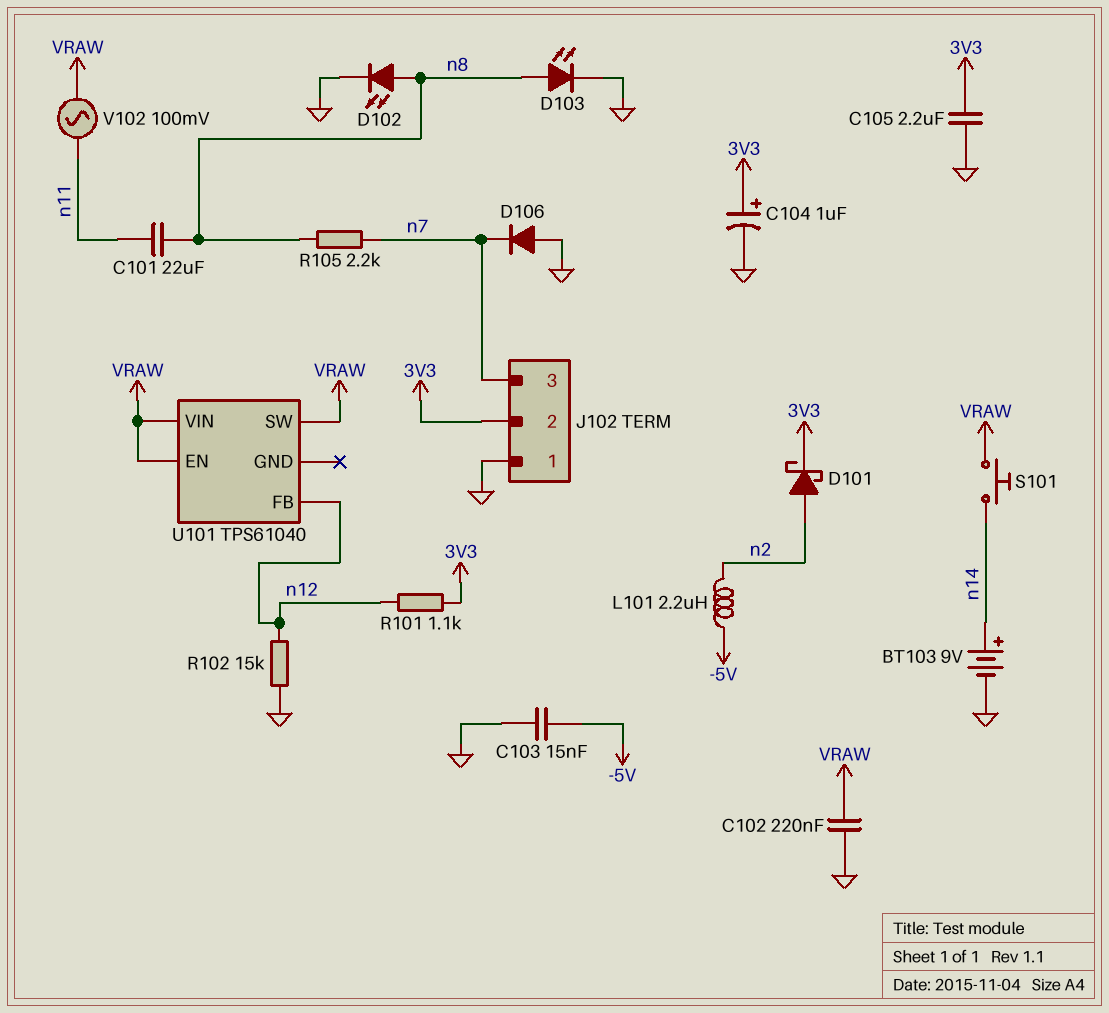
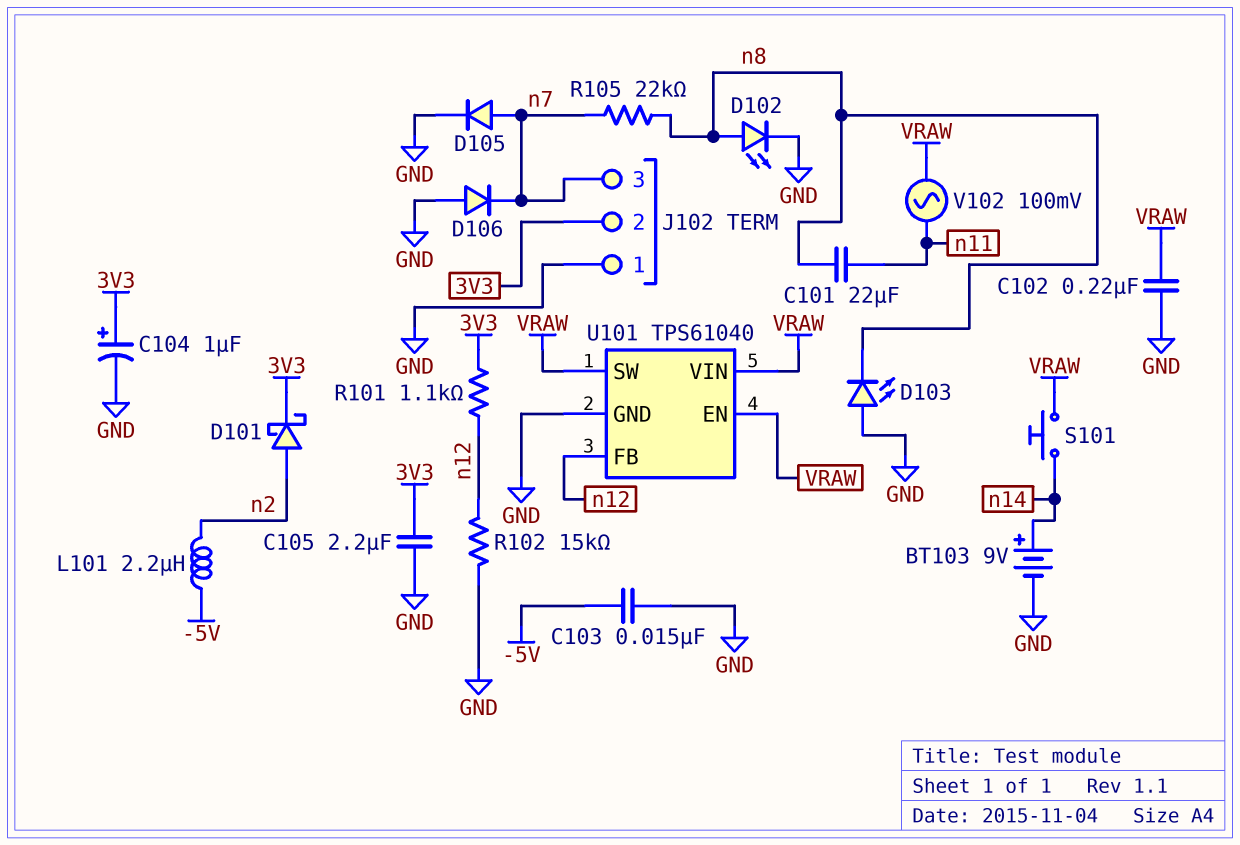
D103: LED (A n8, K GND) -> LED (A GND, K n8)
D105: none -> diode (A n7, K GND)
R105: 2.2k (n7, n8) -> 22k (n7, n8)
U101 pin GND: none -> GND

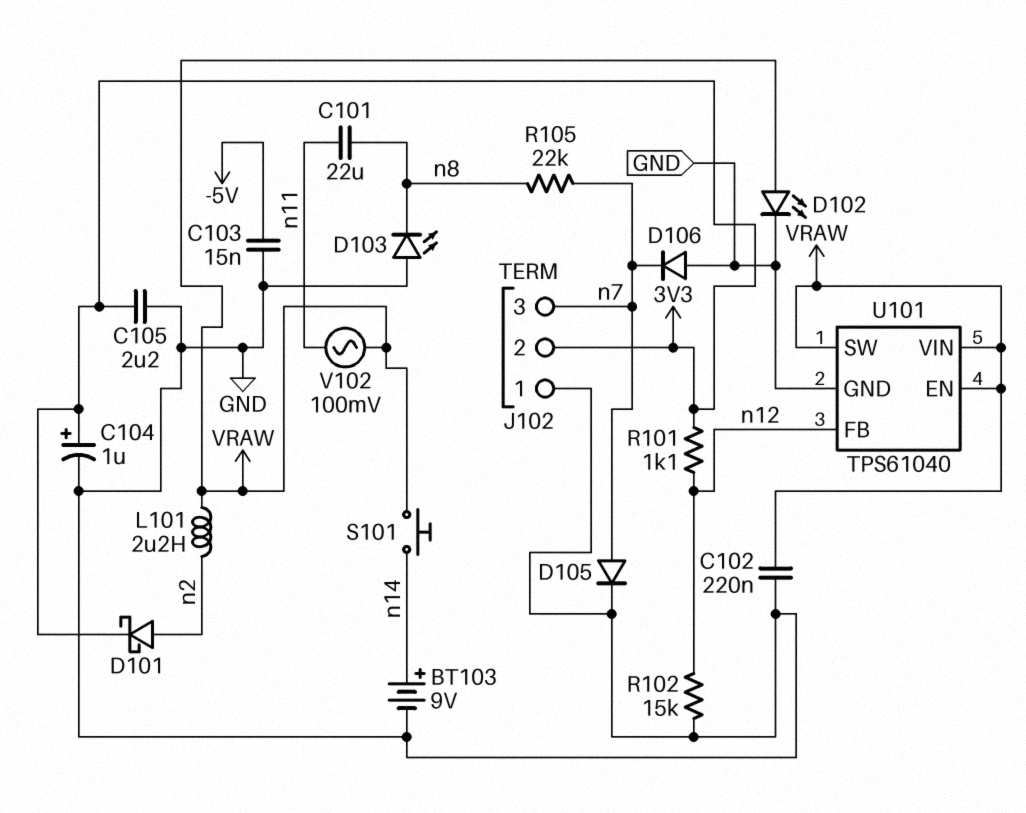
D102: LED (A n8, K GND) -> LED (A VRAW, K GND)
L101: 2.2uH (-5V, n2) -> 2.2uH (VRAW, n2)

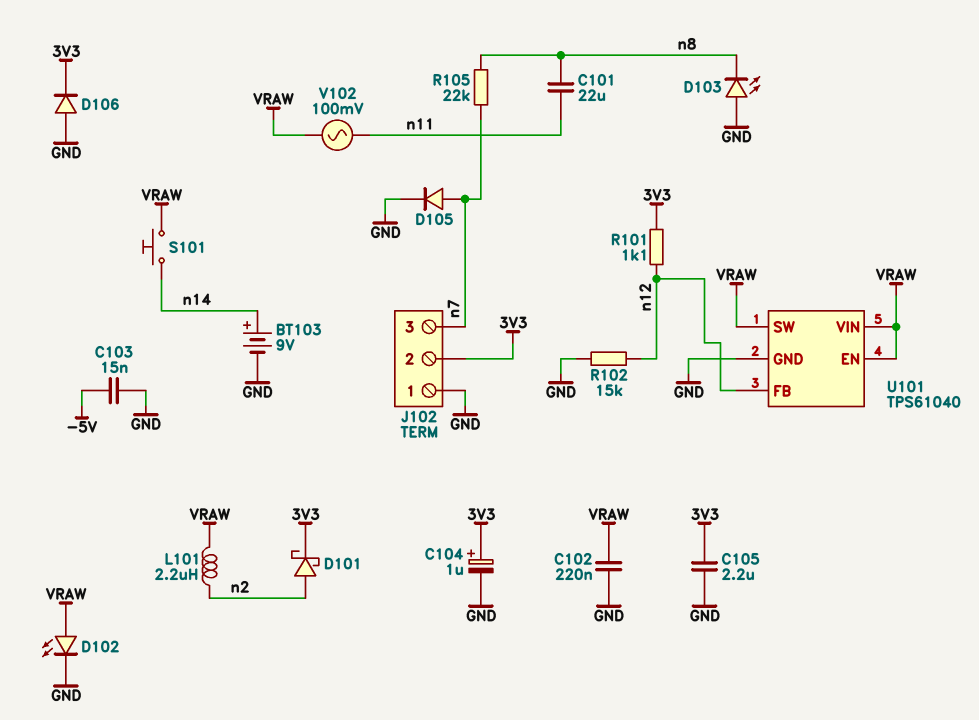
D106: diode (A GND, K n7) -> diode (A GND, K 3V3)

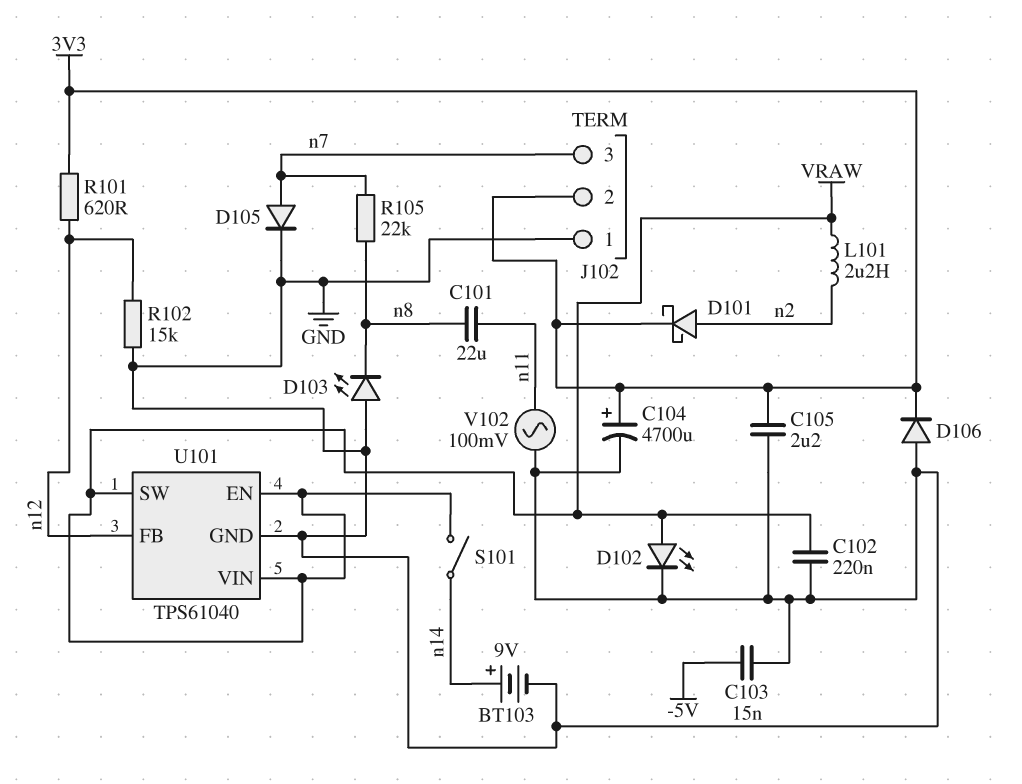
C104: 1uF (plus 3V3, minus GND) -> 4700uF (plus 3V3, minus GND)
R101: 1.1k (3V3, n12) -> 620 (3V3, n12)
S101: button (VRAW, n14) -> switch (VRAW, n14)
V102: AC 100mV (VRAW, n11) -> AC 100mV (GND, n11)

